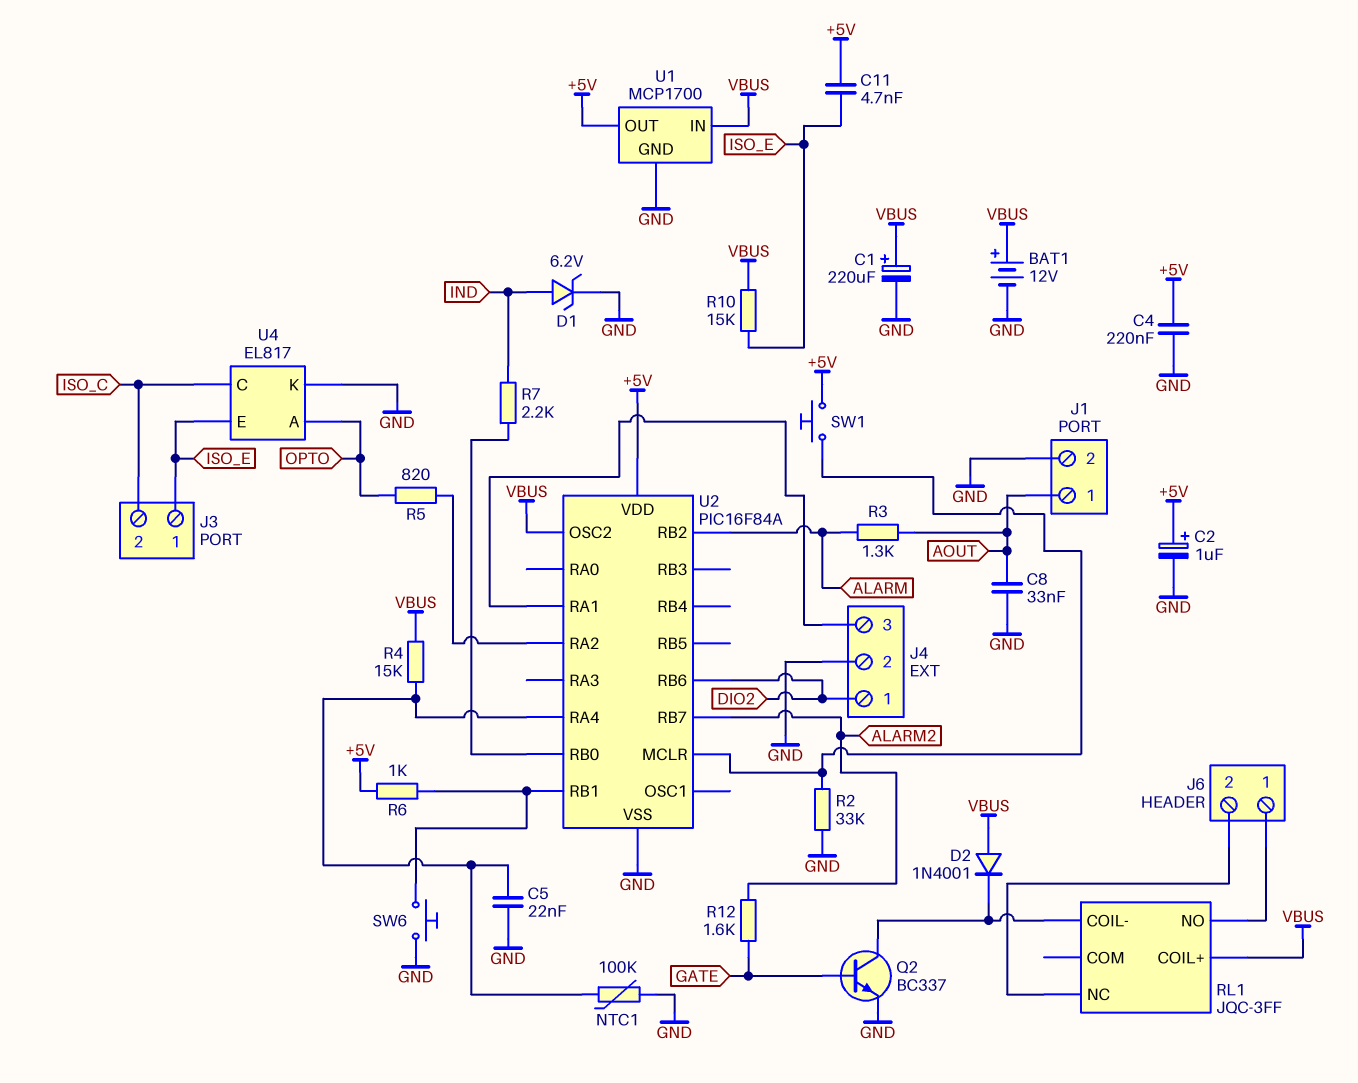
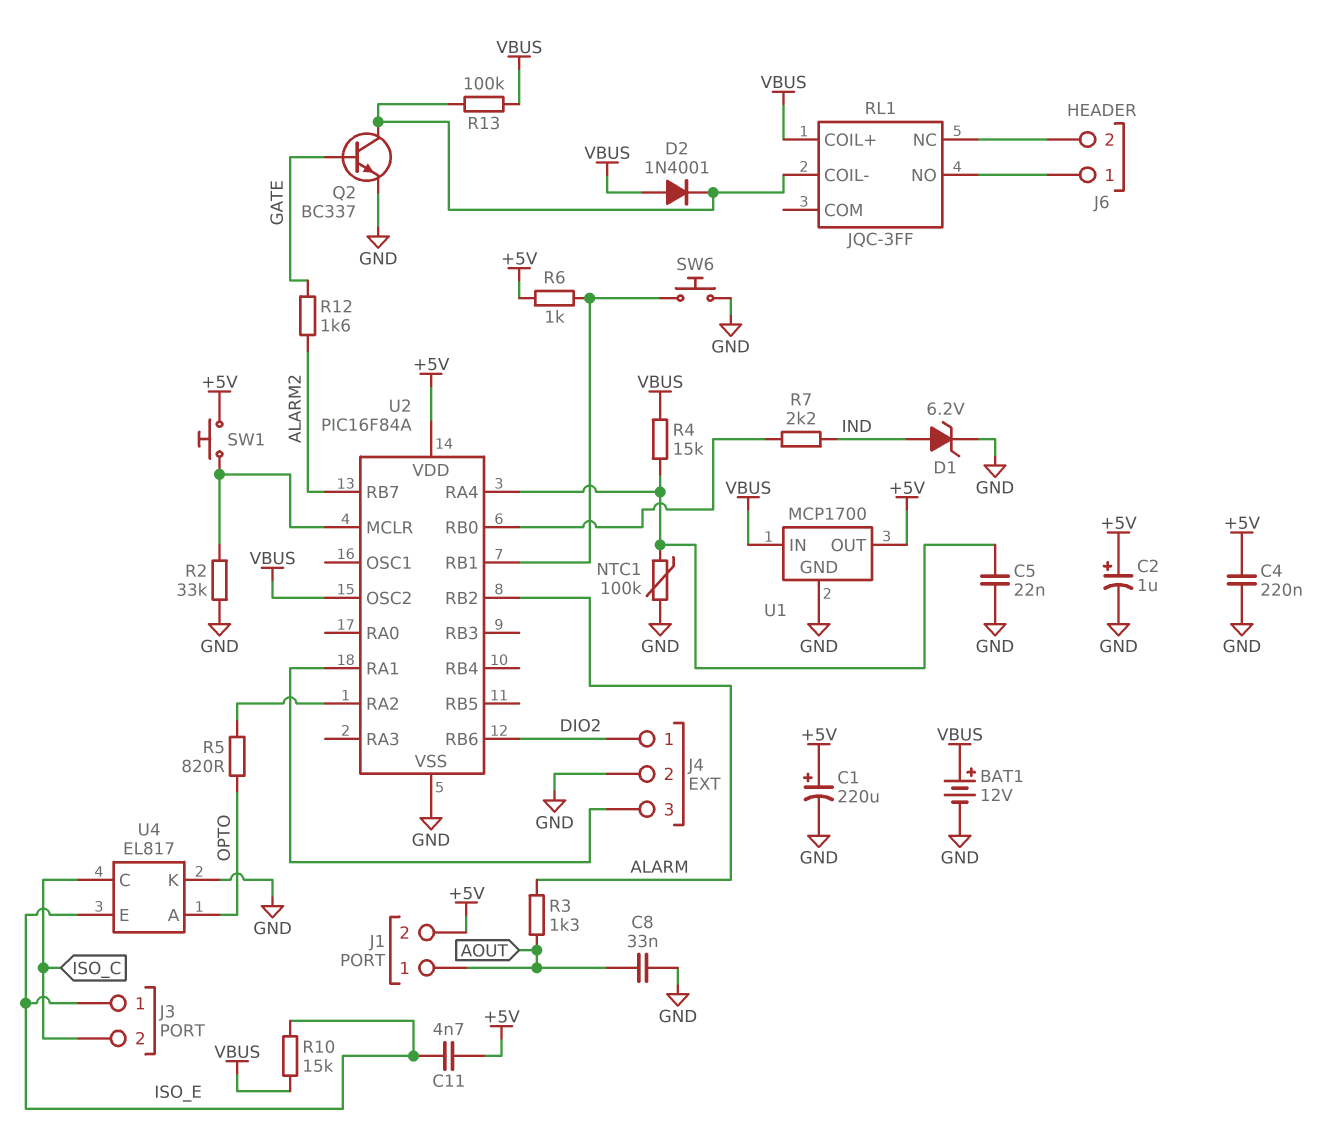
C1: 220uF (plus VBUS, minus GND) -> 220uF (plus +5V, minus GND)
J1 pin 2: GND -> +5V
R13: none -> 100k (RL1/COIL-, VBUS)

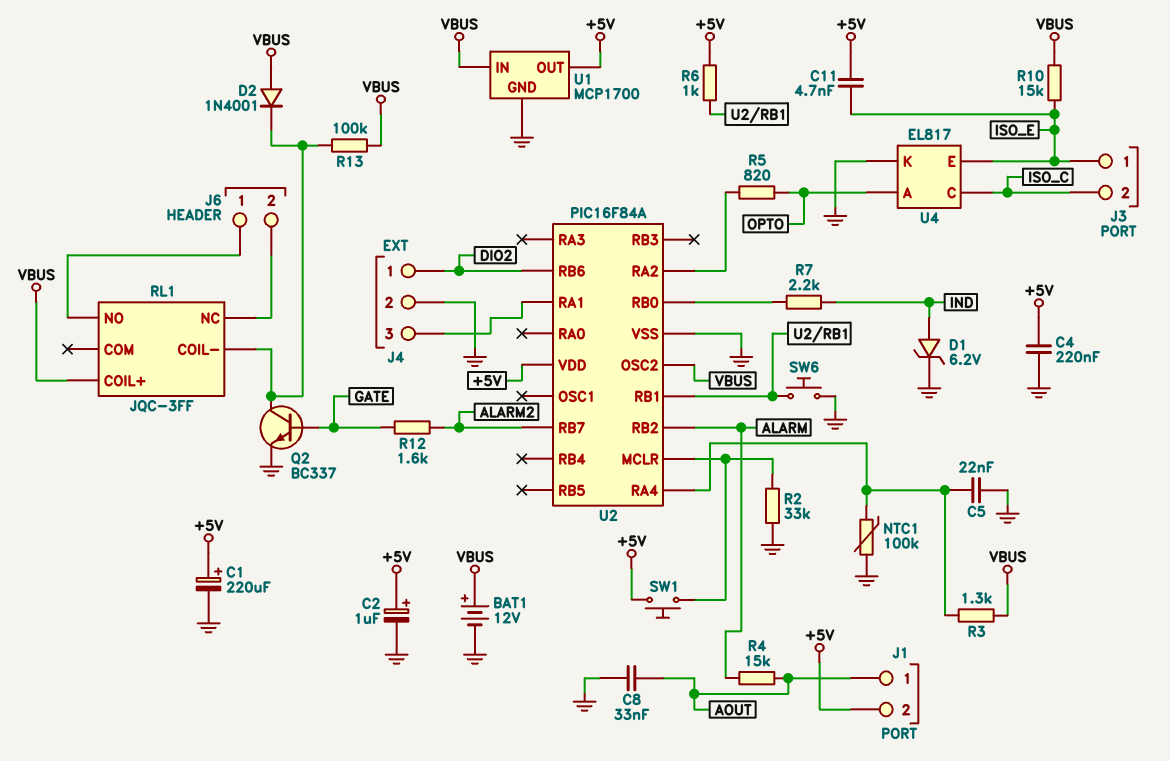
R3: 1.3k (ALARM, AOUT) -> 1.3k (U2/RA4, VBUS)
R4: 15k (U2/RA4, VBUS) -> 15k (ALARM, AOUT)

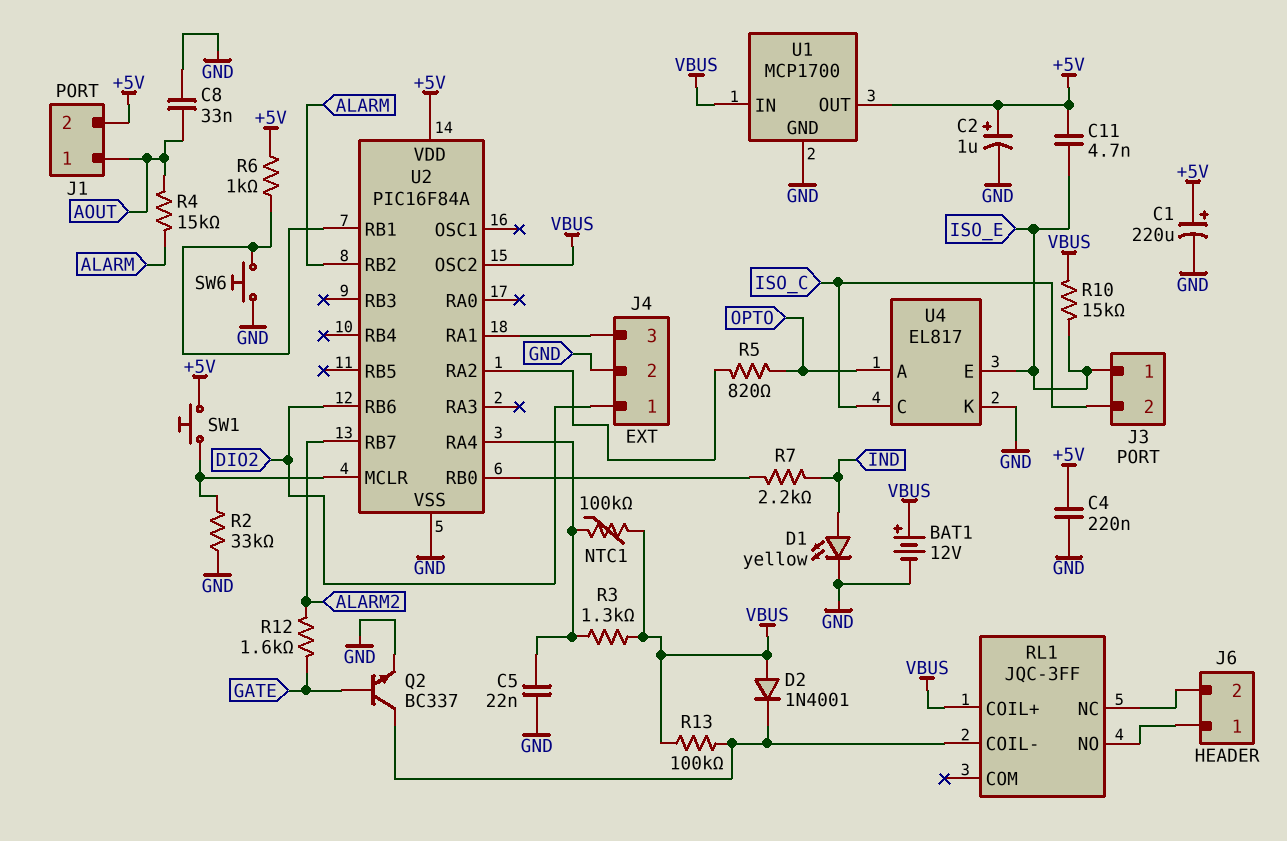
D1: zener 6.2V (A IND, K GND) -> LED yellow (A IND, K GND)
NTC1: 100k (GND, U2/RA4) -> 100k (U2/RA4, VBUS)

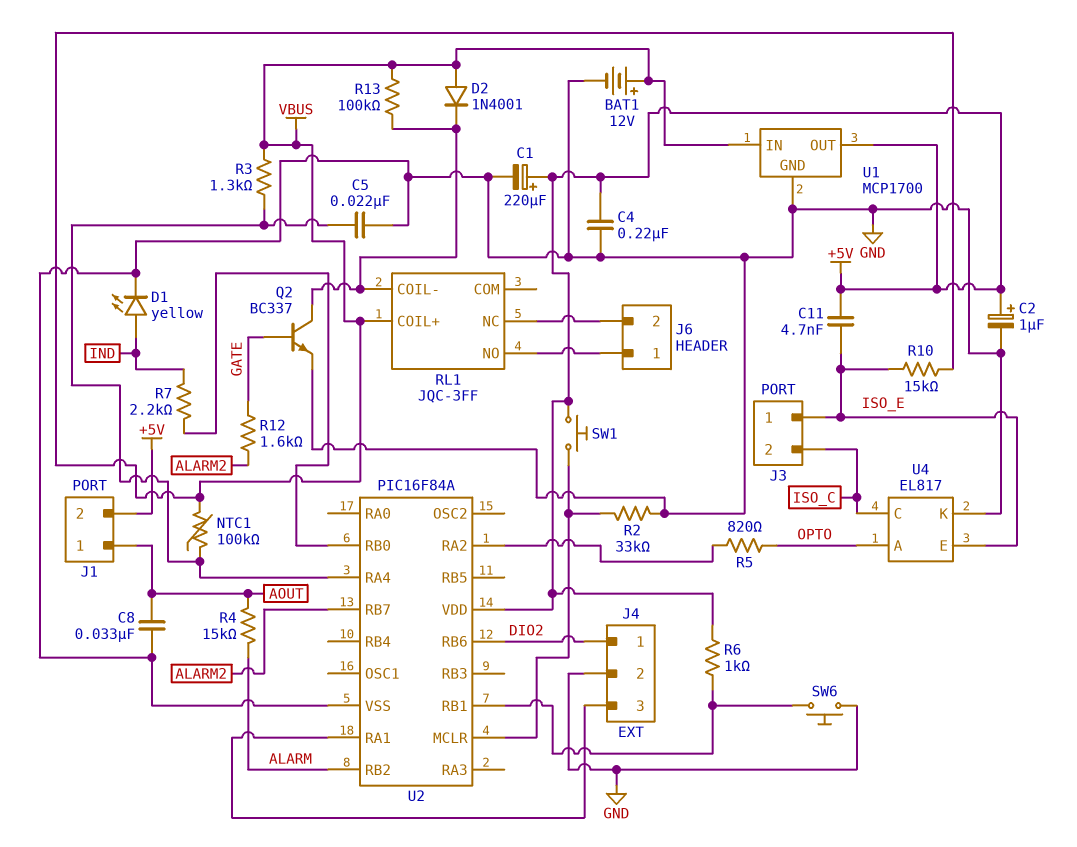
U2 pin OSC2: VBUS -> none

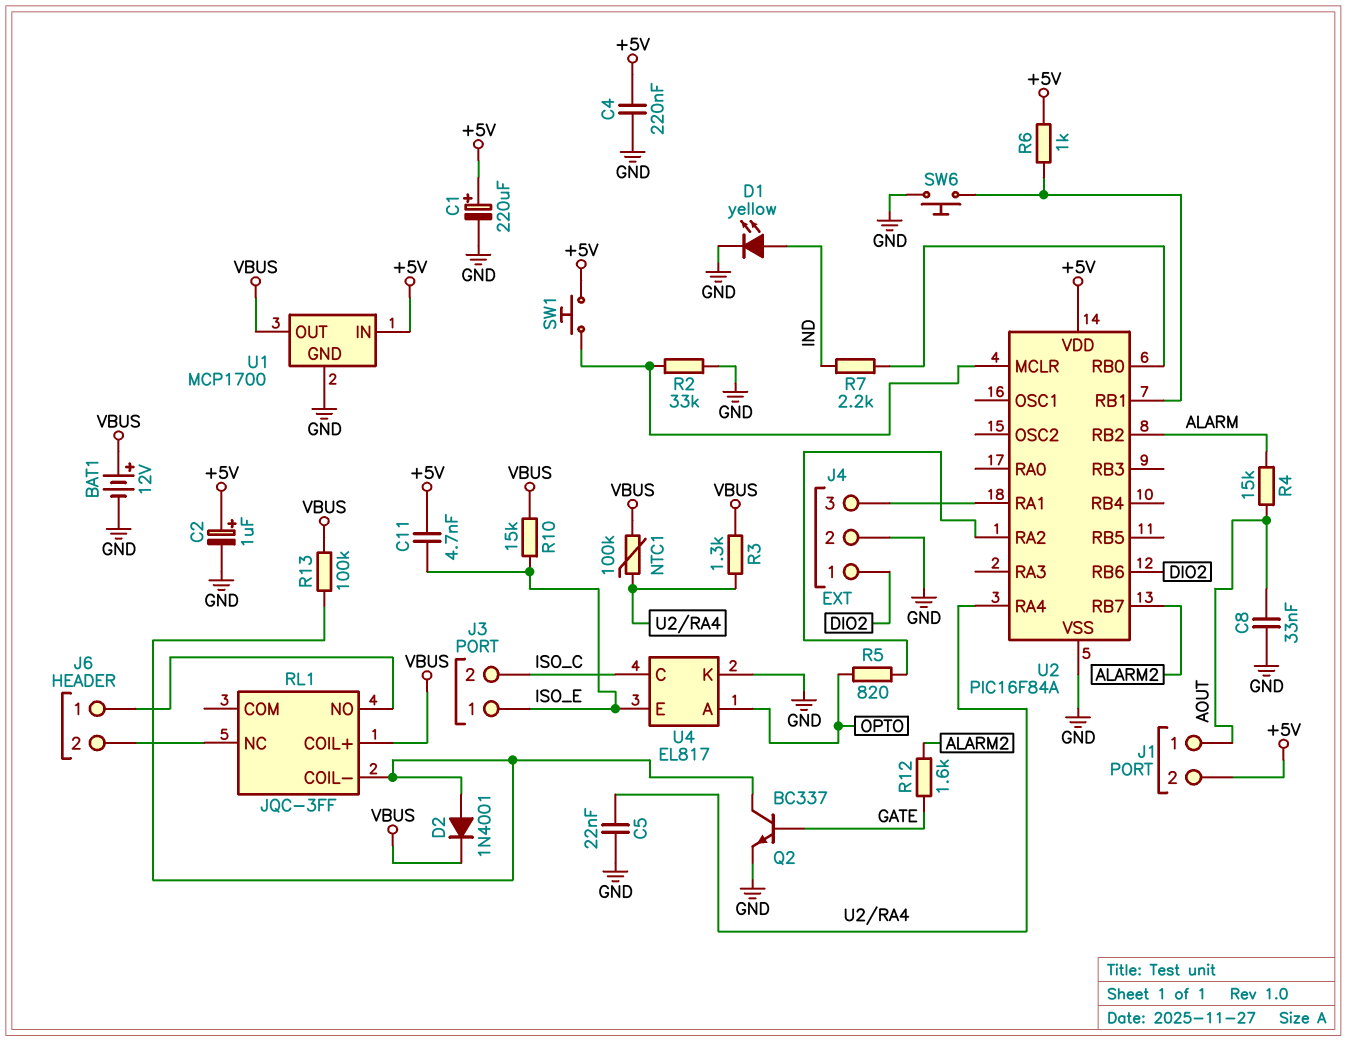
D2: diode 1N4001 (A VBUS, K RL1/COIL-) -> diode 1N4001 (A RL1/COIL-, K VBUS)
U1 pin IN: VBUS -> +5V
U1 pin OUT: +5V -> VBUS

